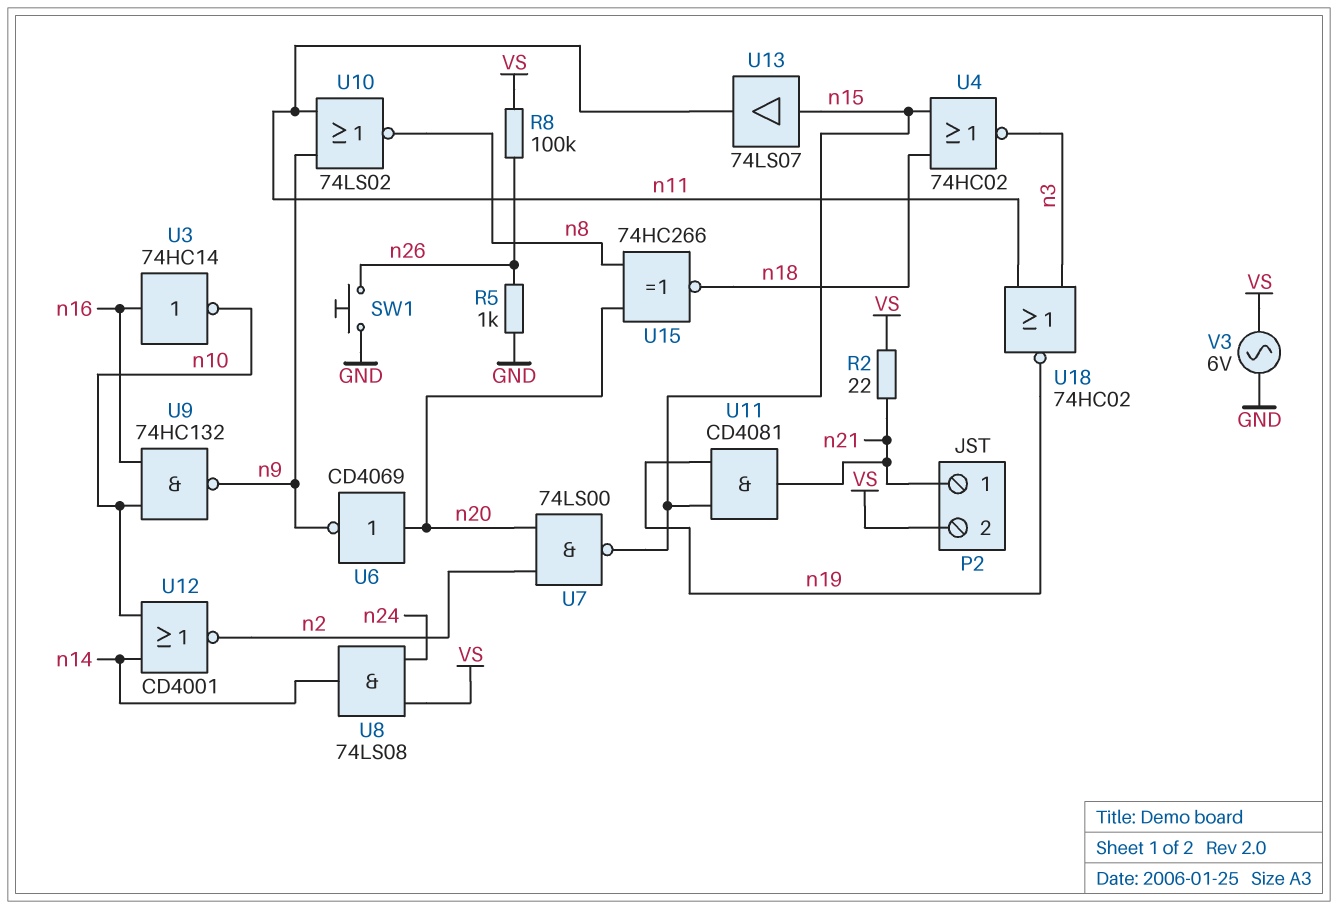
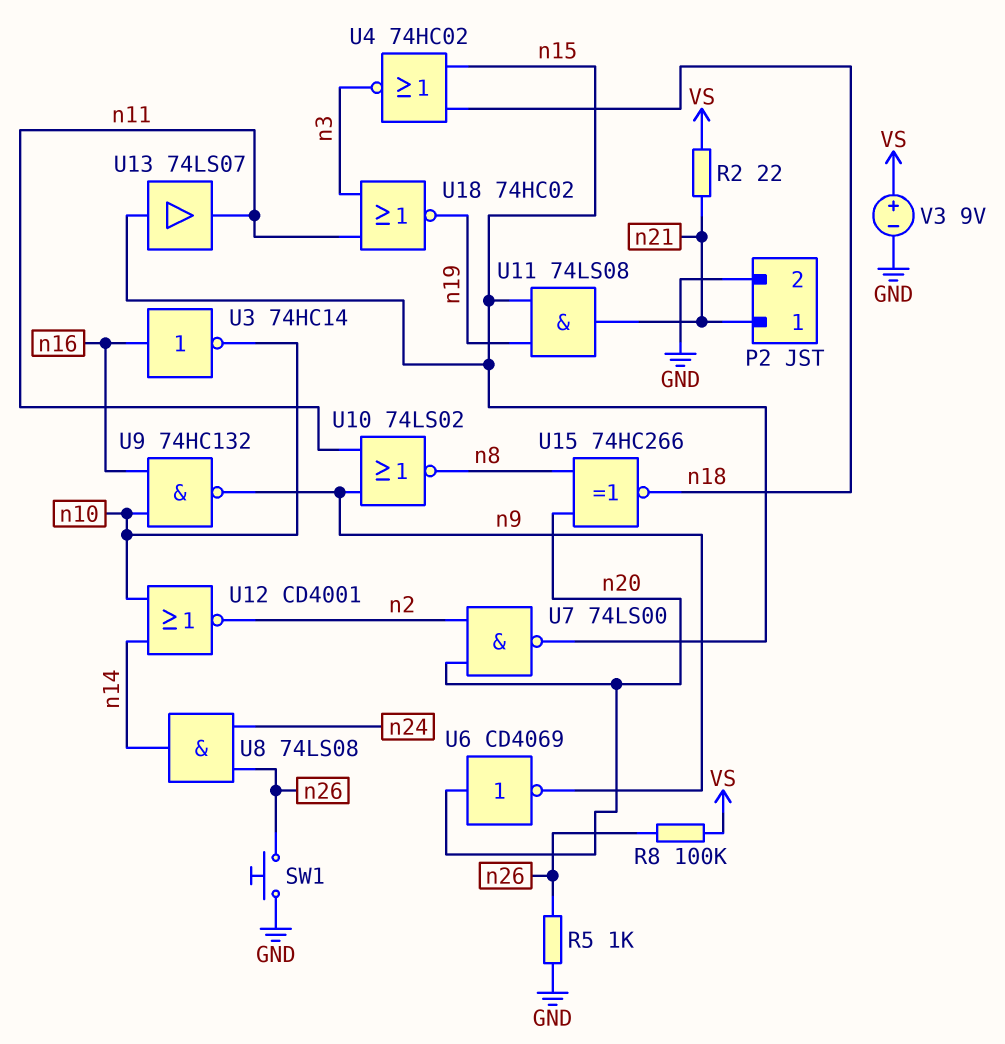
P2 pin 2: VS -> GND
U8: AND 74LS08 (in VS, in n24, out n14) -> AND 74LS08 (in n24, in n26, out n14)
U11: AND CD4081 (in n15, in n19, out n21) -> AND 74LS08 (in n15, in n19, out n21)
V3: AC 6V (GND, VS) -> 9V (plus VS, minus GND)

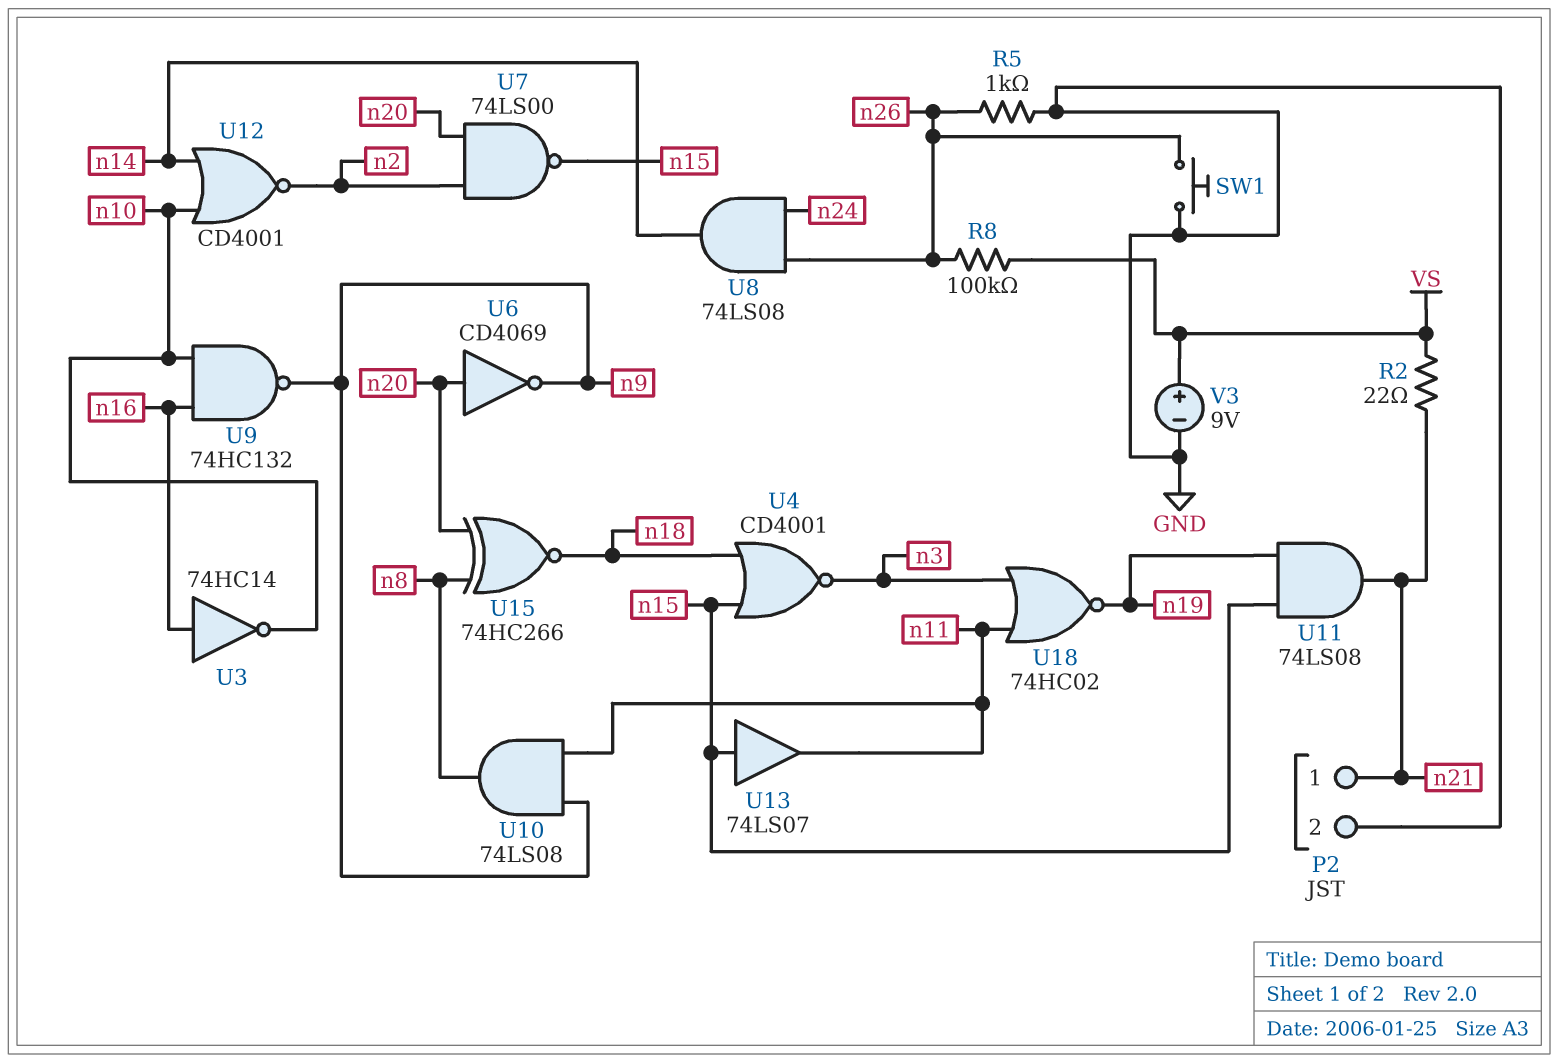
U4: NOR 74HC02 (in n15, in n18, out n3) -> NOR CD4001 (in n15, in n18, out n3)
U10: NOR 74LS02 (in n9, in n11, out n8) -> AND 74LS08 (in n9, in n11, out n8)

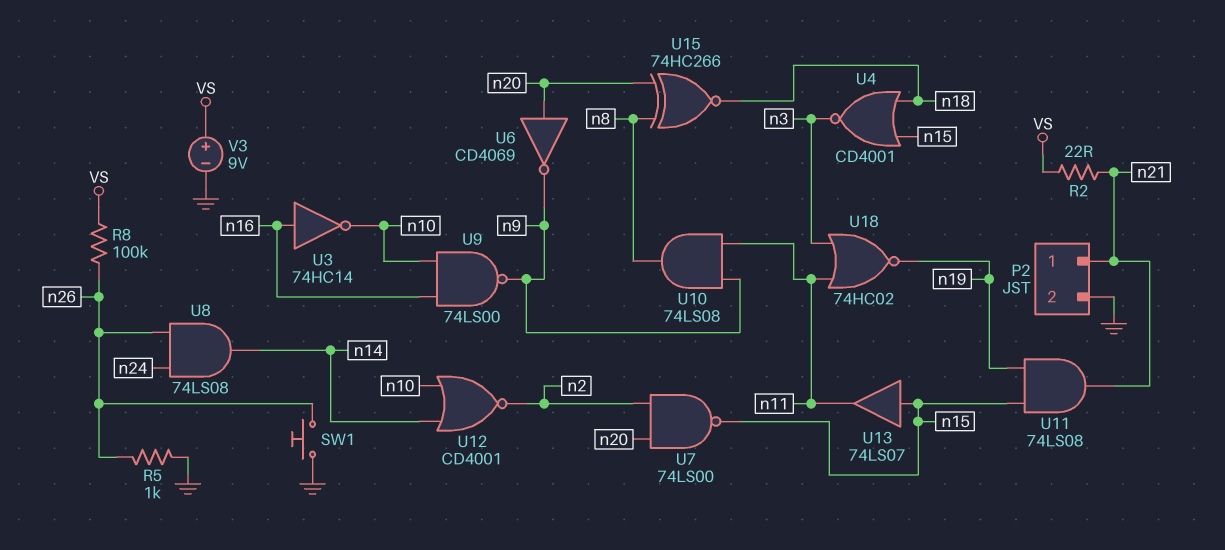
U9: NAND 74HC132 (in n10, in n16, out n9) -> NAND 74LS00 (in n10, in n16, out n9)

